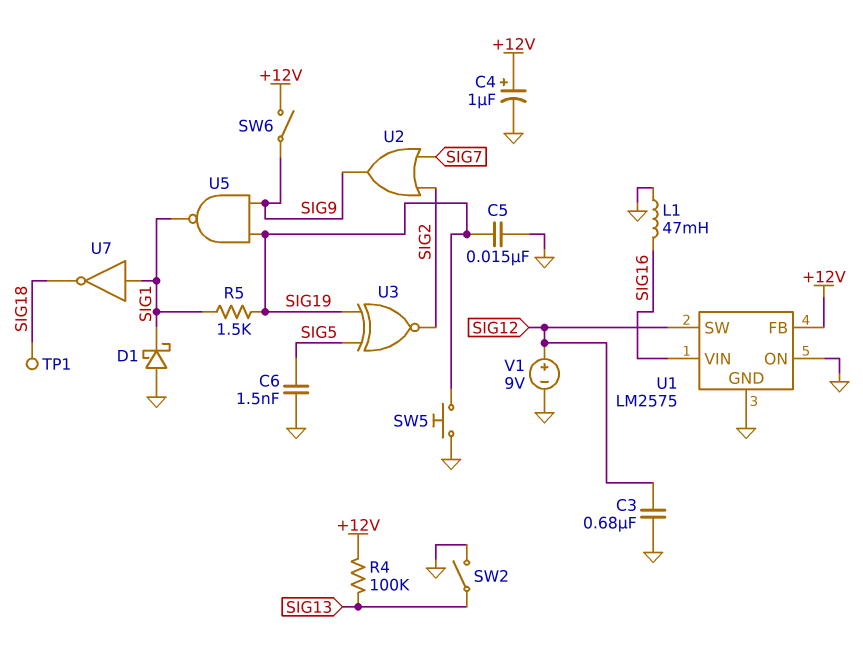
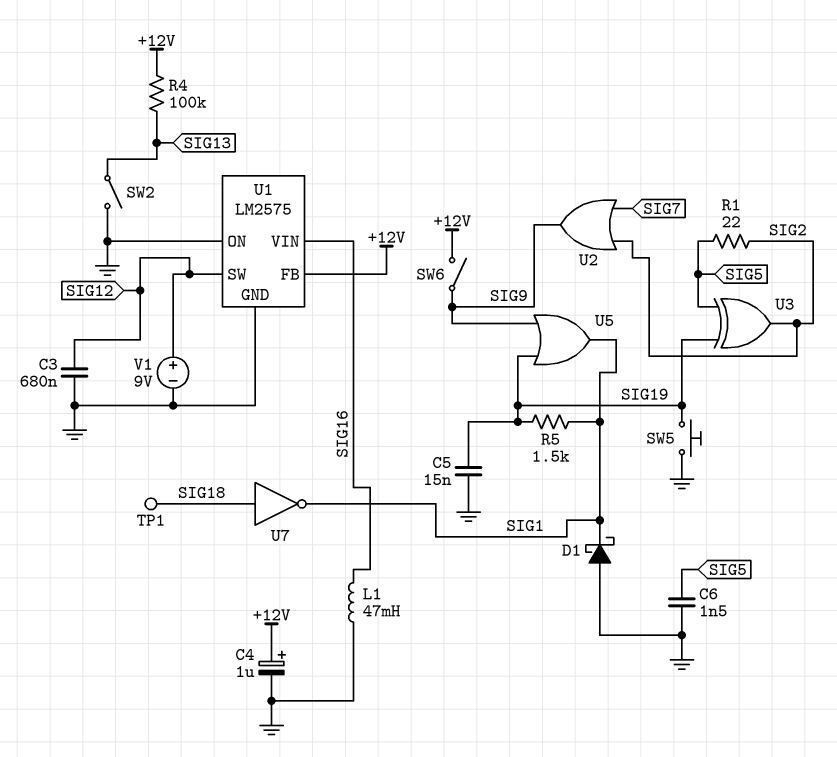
R1: none -> 22 (SIG2, SIG5)
U3: XNOR (in SIG5, in SIG19, out SIG2) -> XOR (in SIG5, in SIG19, out SIG2)
U5: NAND (in SIG9, in SIG19, out SIG1) -> OR (in SIG9, in SIG19, out SIG1)
U7: NOT (in SIG1, out SIG18) -> NOT (in SIG18, out SIG1)

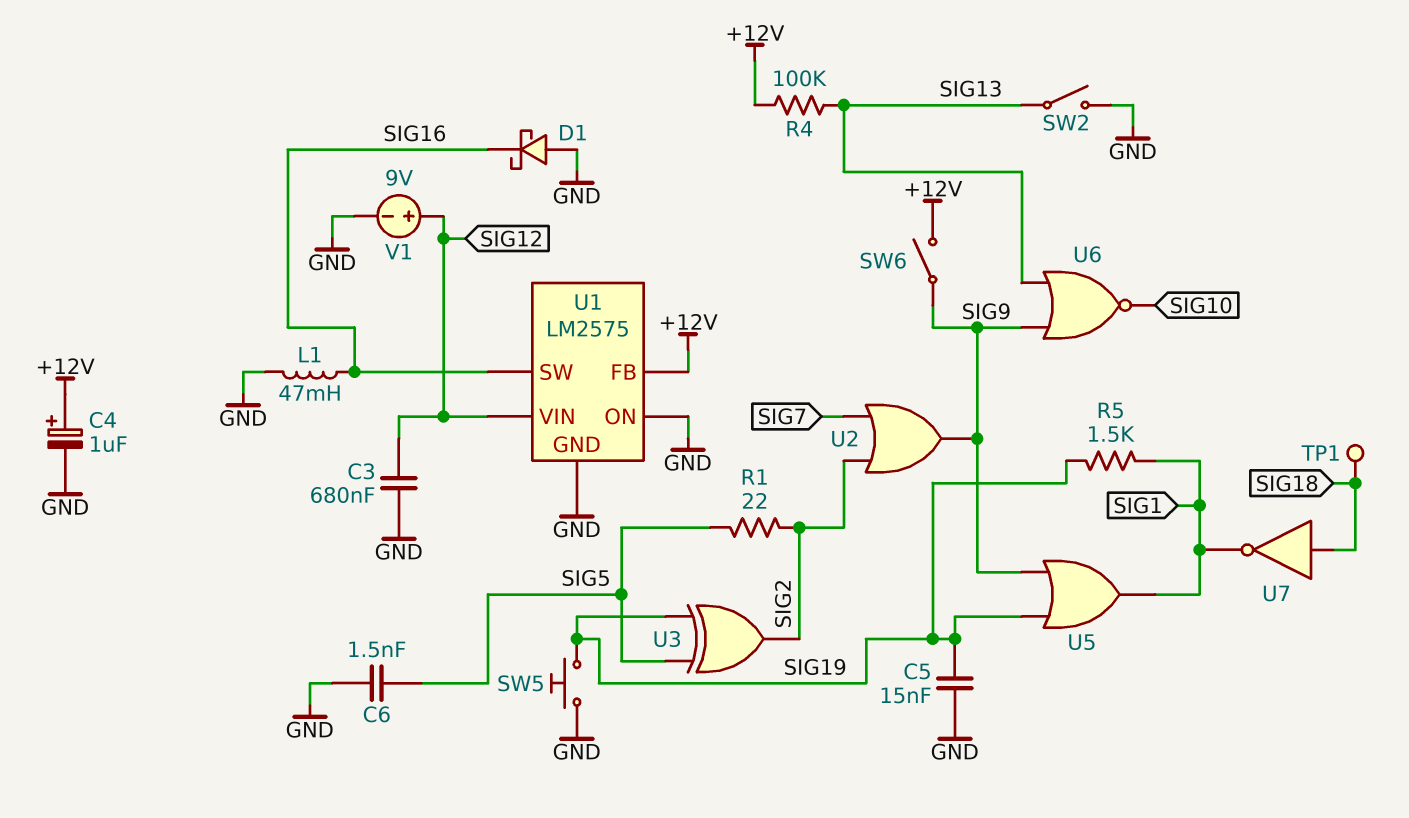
D1: schottky (A GND, K SIG1) -> schottky (A GND, K SIG16)
U1 pin SW: SIG12 -> SIG16
U1 pin VIN: SIG16 -> SIG12
U6: none -> NOR (in SIG9, in SIG13, out SIG10)

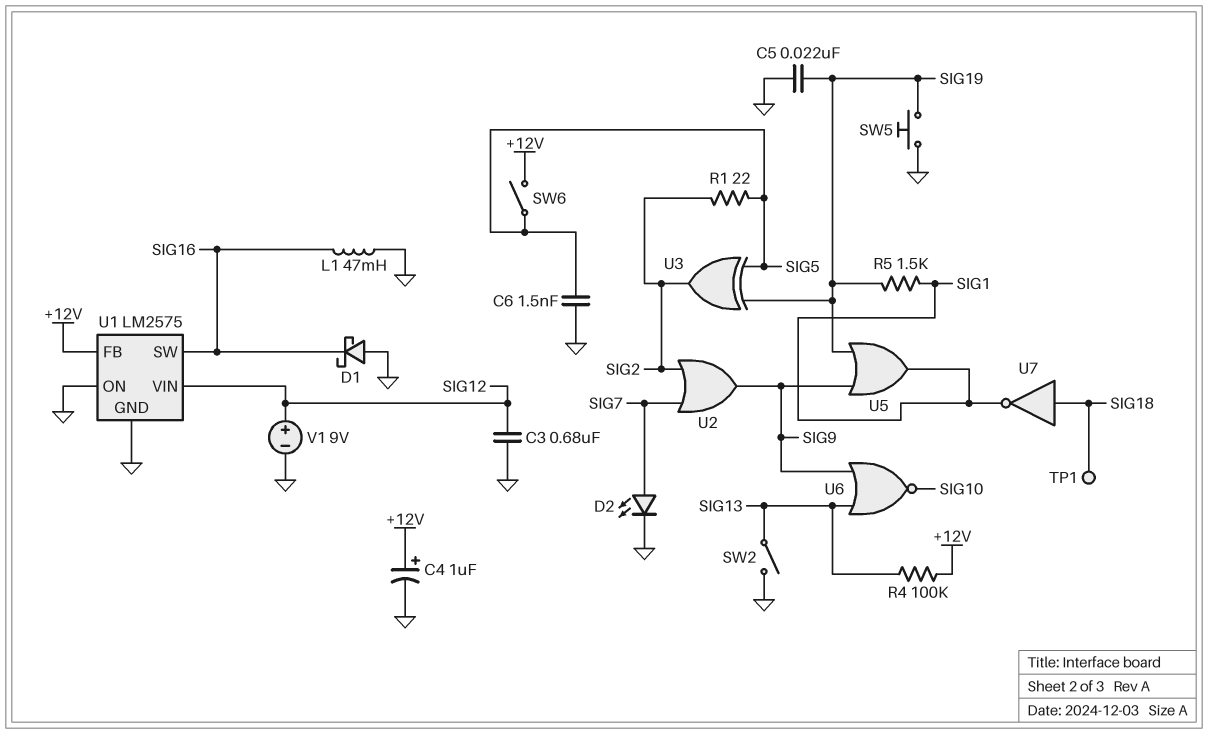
C5: 15nF (GND, SIG19) -> 22nF (GND, SIG19)
D2: none -> LED (A SIG7, K GND)
SW6: switch (+12V, SIG9) -> switch (+12V, SIG5)

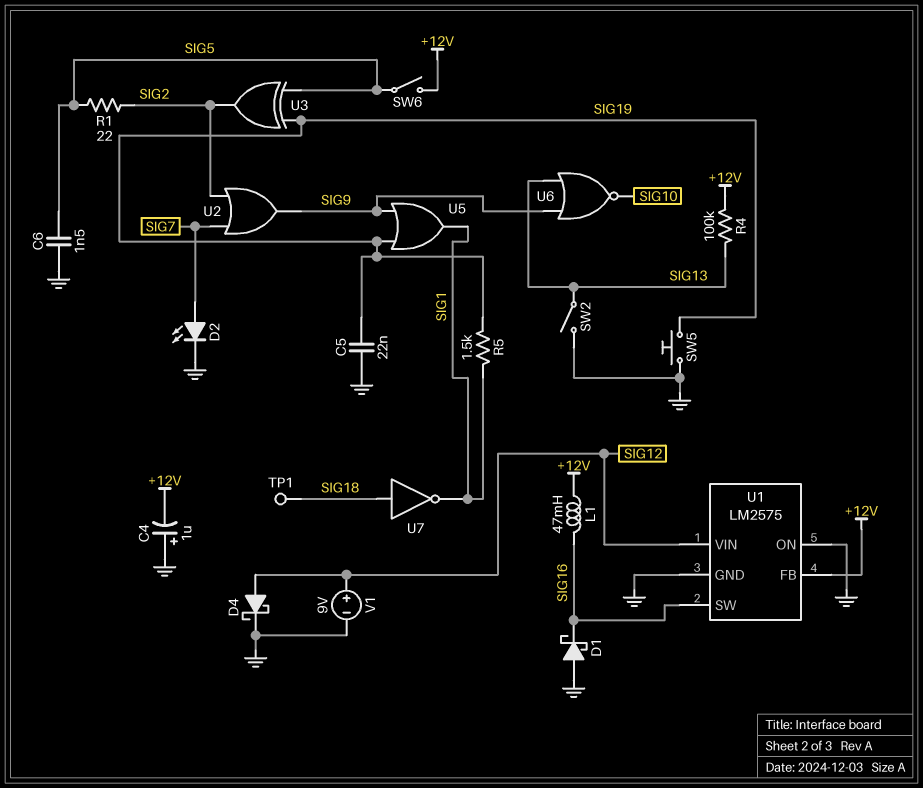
C3: 680nF (GND, SIG12) -> none
C4: 1uF (plus +12V, minus GND) -> 1uF (plus GND, minus +12V)
D4: none -> schottky (A SIG12, K GND)
L1: 47mH (GND, SIG16) -> 47mH (+12V, SIG16)

